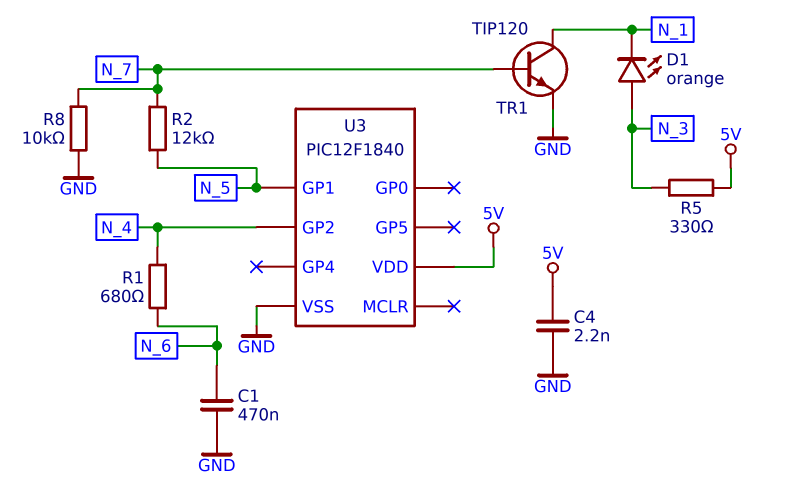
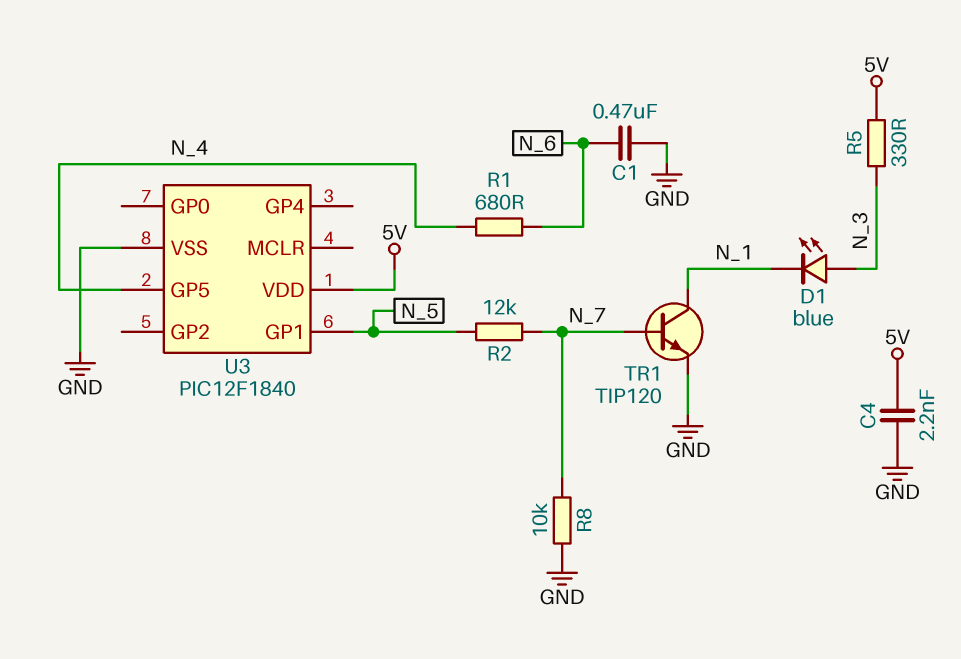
D1: LED orange (A N_3, K N_1) -> LED blue (A N_3, K N_1)
U3 pin GP2: N_4 -> none
U3 pin GP5: none -> N_4

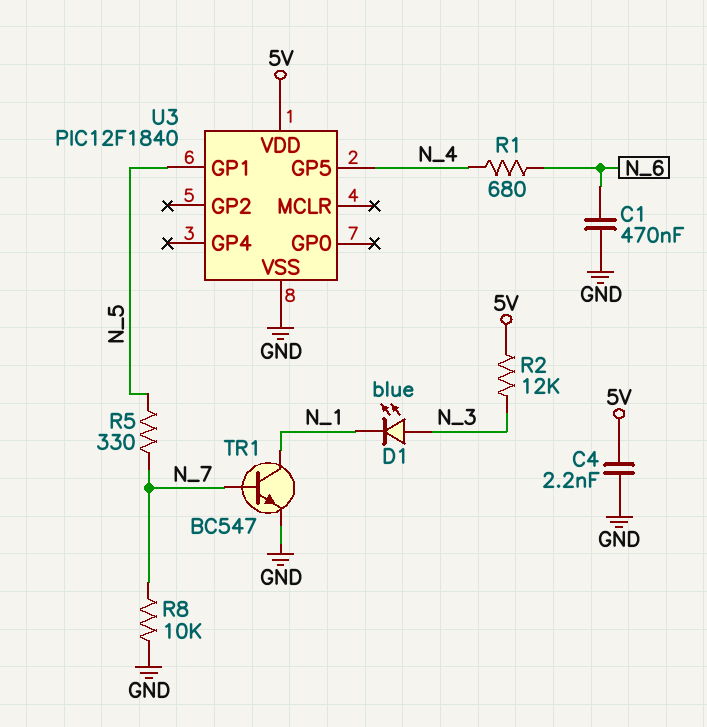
R2: 12k (N_5, N_7) -> 12k (5V, N_3)
R5: 330 (5V, N_3) -> 330 (N_5, N_7)
TR1: NPN TIP120 (B N_7, C N_1, E GND) -> NPN BC547 (B N_7, C N_1, E GND)

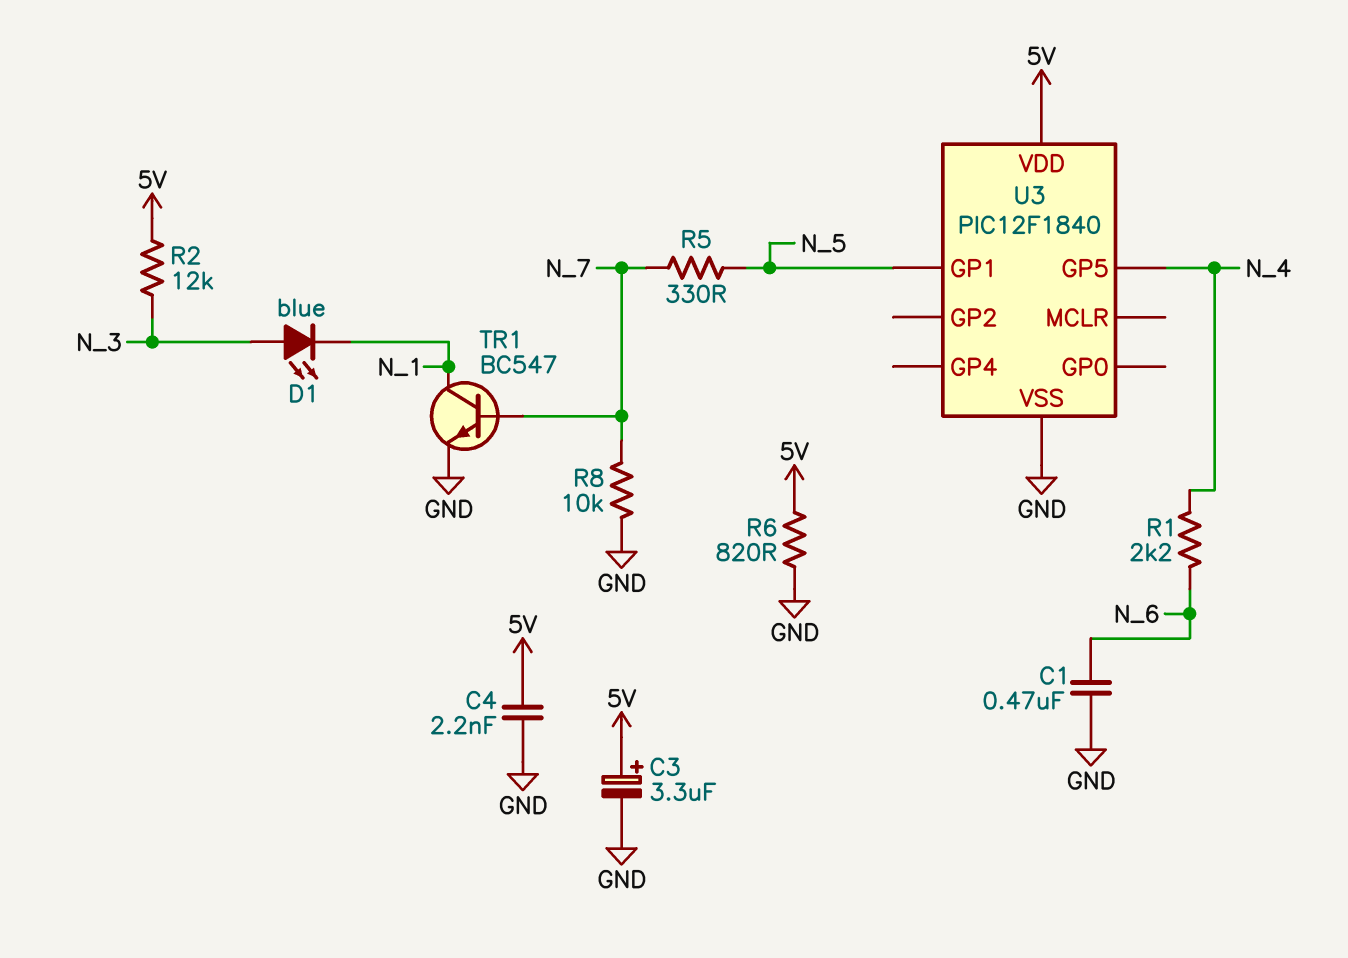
C3: none -> 3.3uF (plus 5V, minus GND)
R1: 680 (N_4, N_6) -> 2.2k (N_4, N_6)
R6: none -> 820 (5V, GND)

